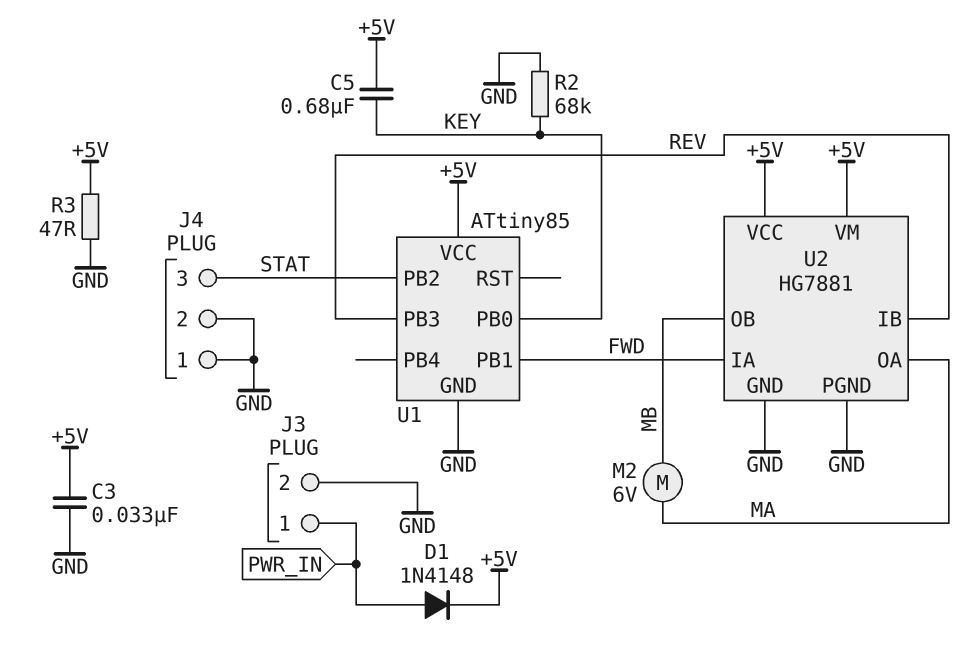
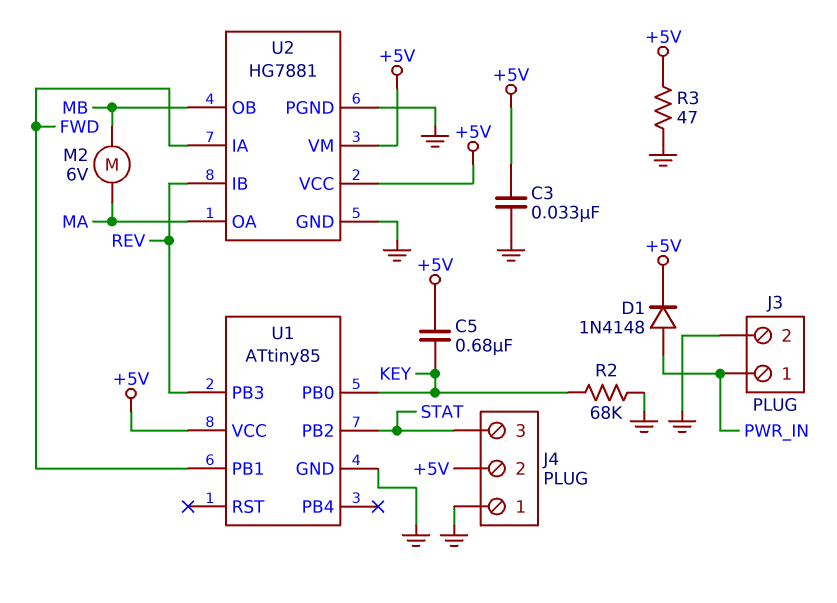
J4 pin 2: GND -> +5V

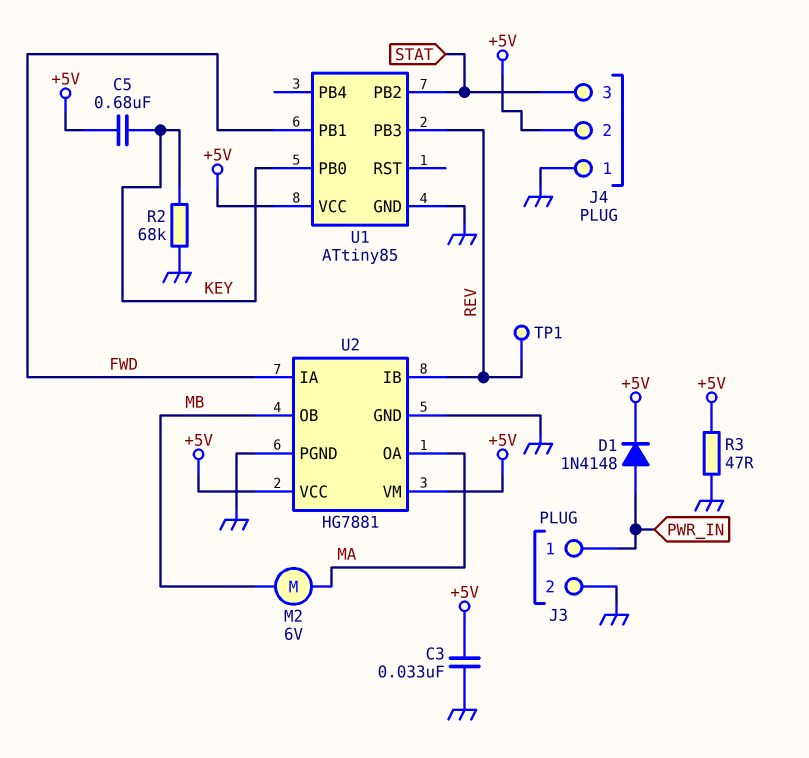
TP1: none -> test point (REV)

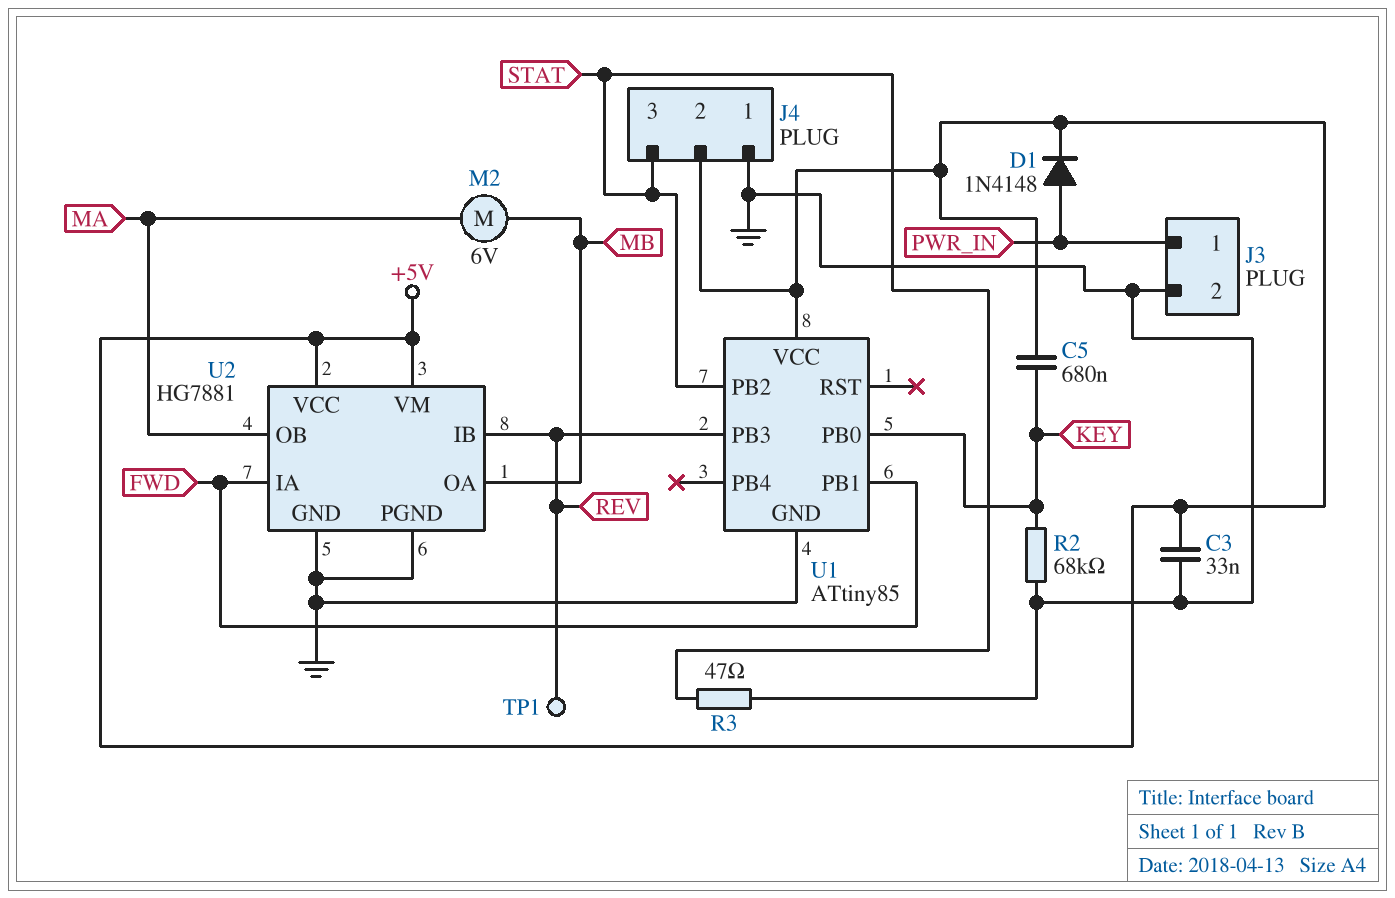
R3: 47 (+5V, GND) -> 47 (GND, STAT)
U2 pin OA: MA -> MB
U2 pin OB: MB -> MA

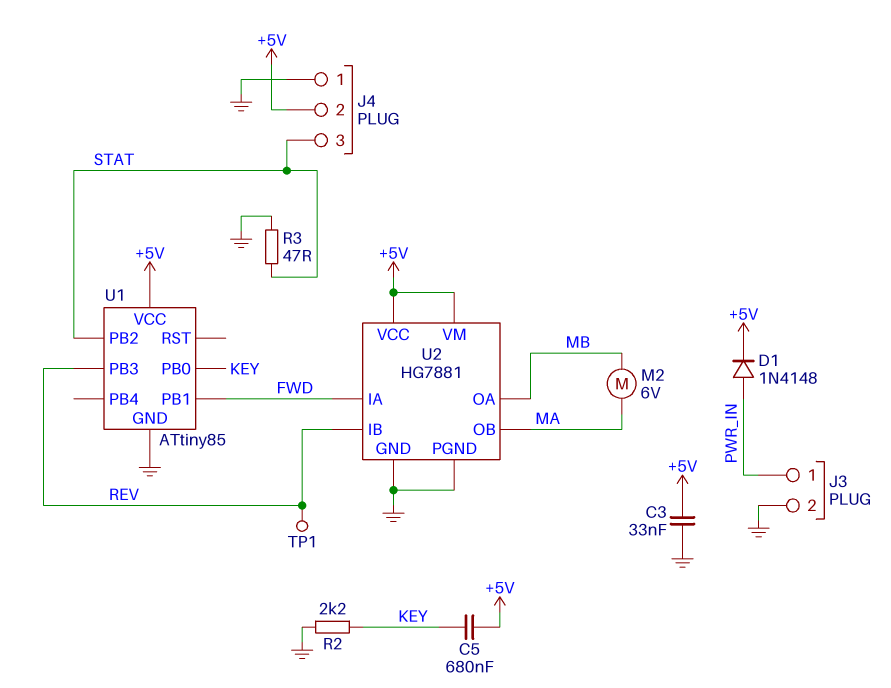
R2: 68k (GND, KEY) -> 2.2k (GND, KEY)

